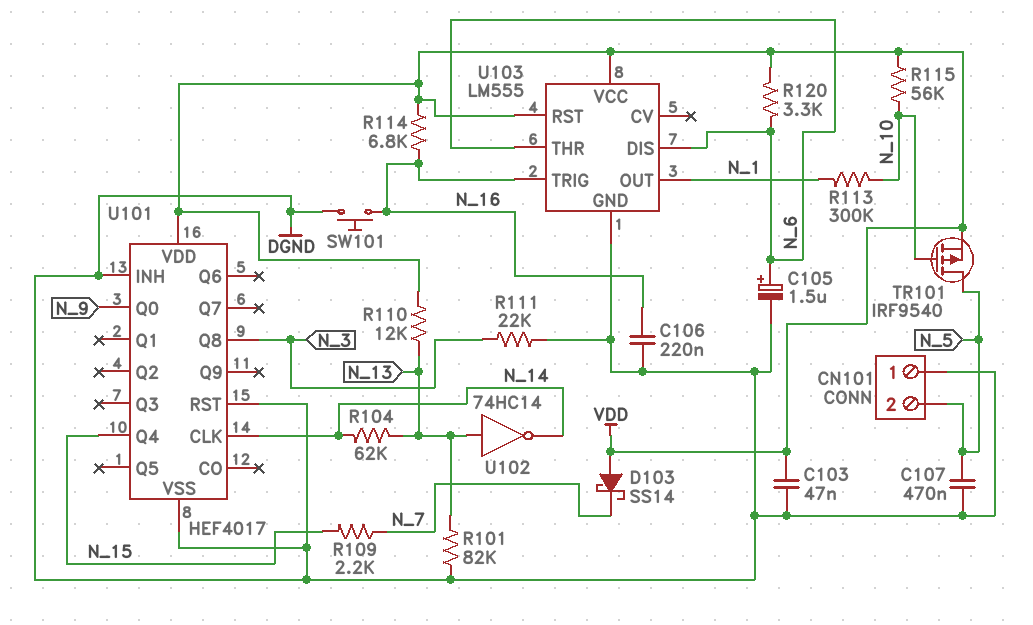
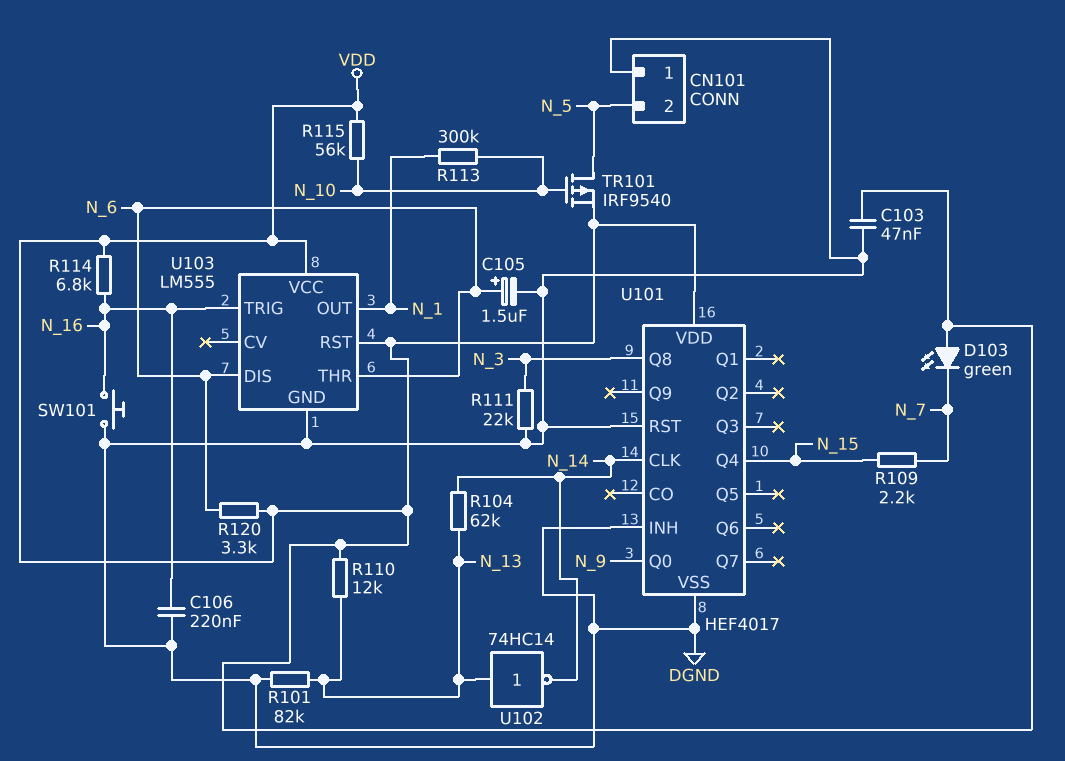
C107: 470nF (DGND, N_5) -> none
D103: schottky SS14 (A VDD, K N_7) -> LED green (A VDD, K N_7)

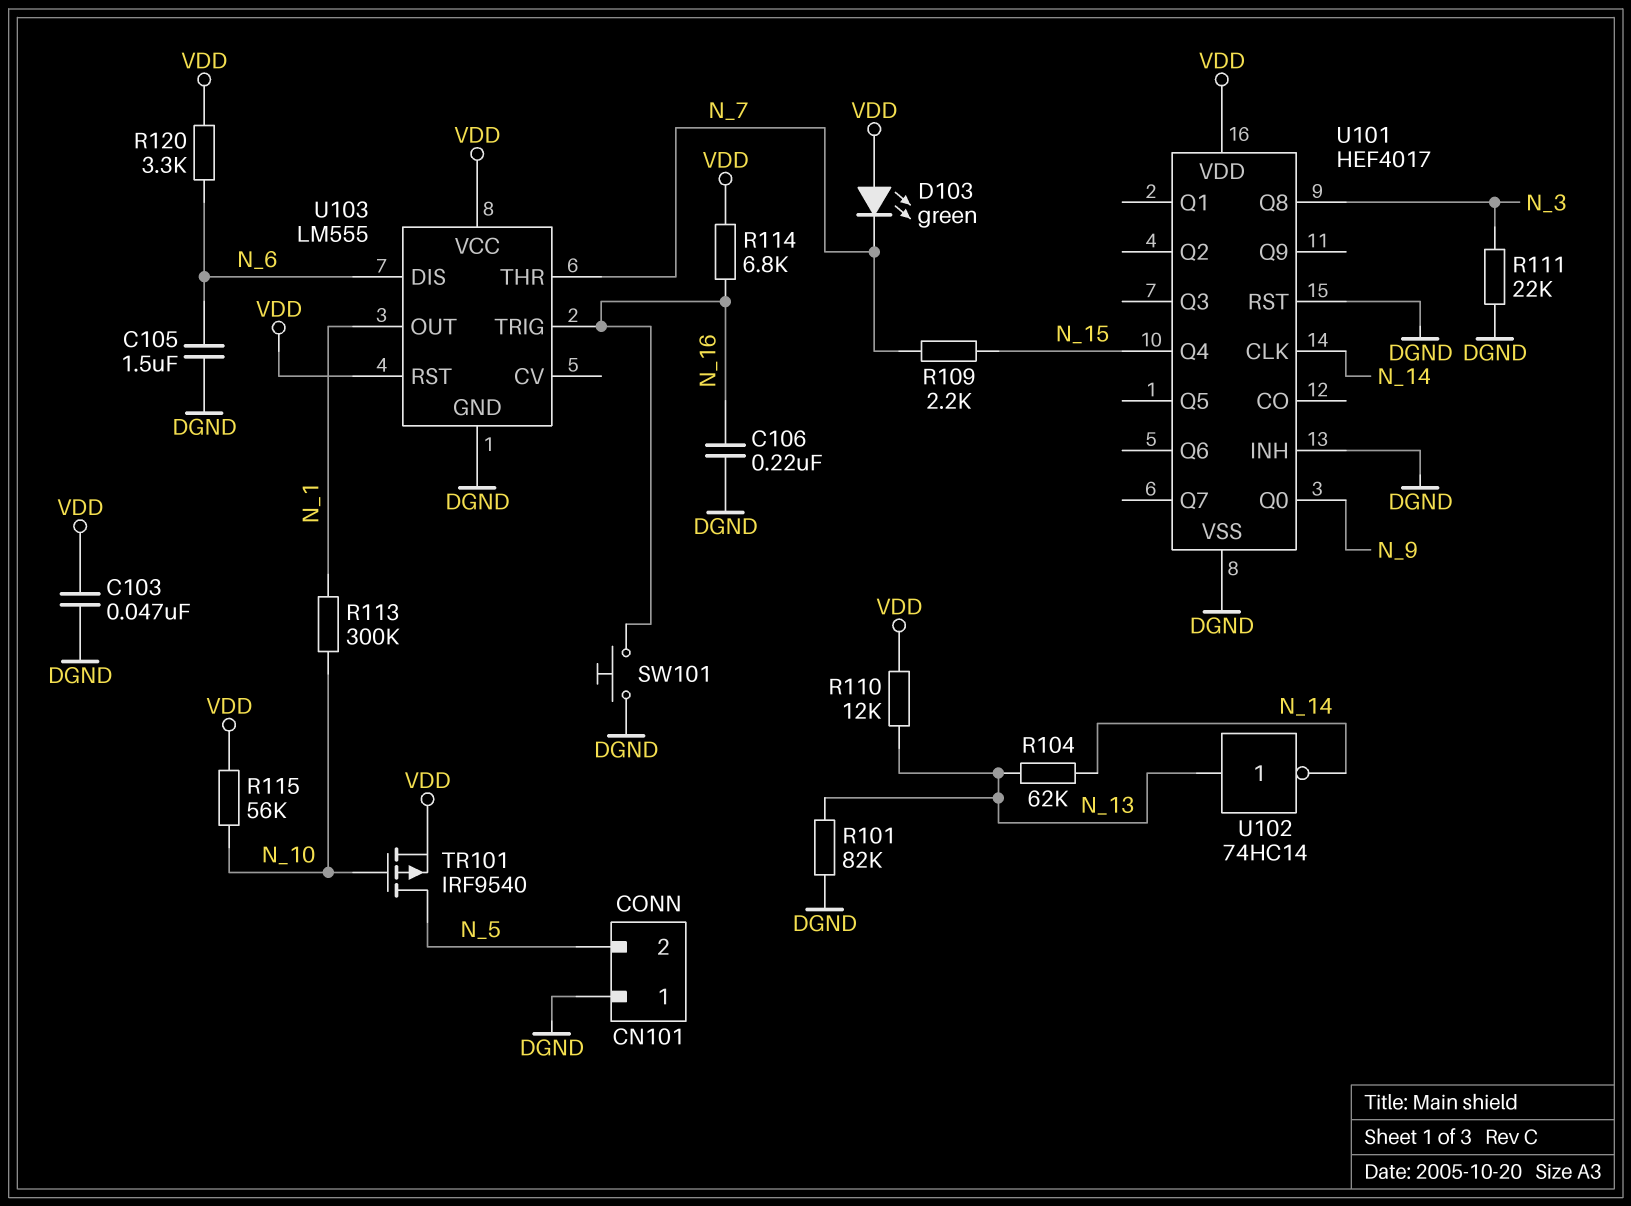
C105: 1.5uF (plus N_6, minus DGND) -> 1.5uF (DGND, N_6)
U103 pin THR: N_6 -> N_7

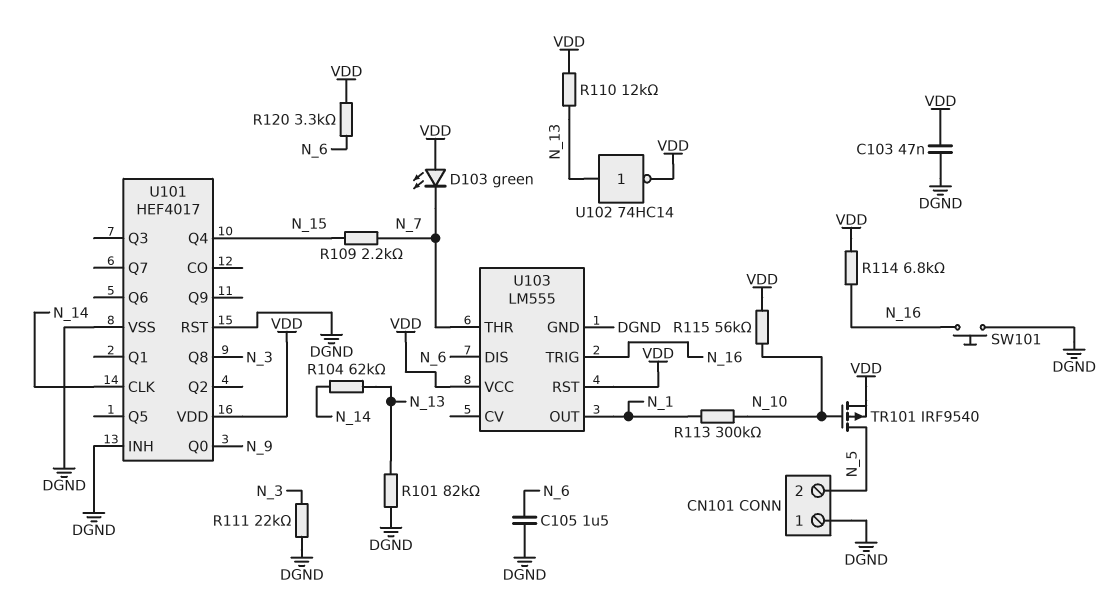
C106: 220nF (DGND, N_16) -> none
U102: NOT 74HC14 (in N_13, out N_14) -> NOT 74HC14 (in N_13, out VDD)

